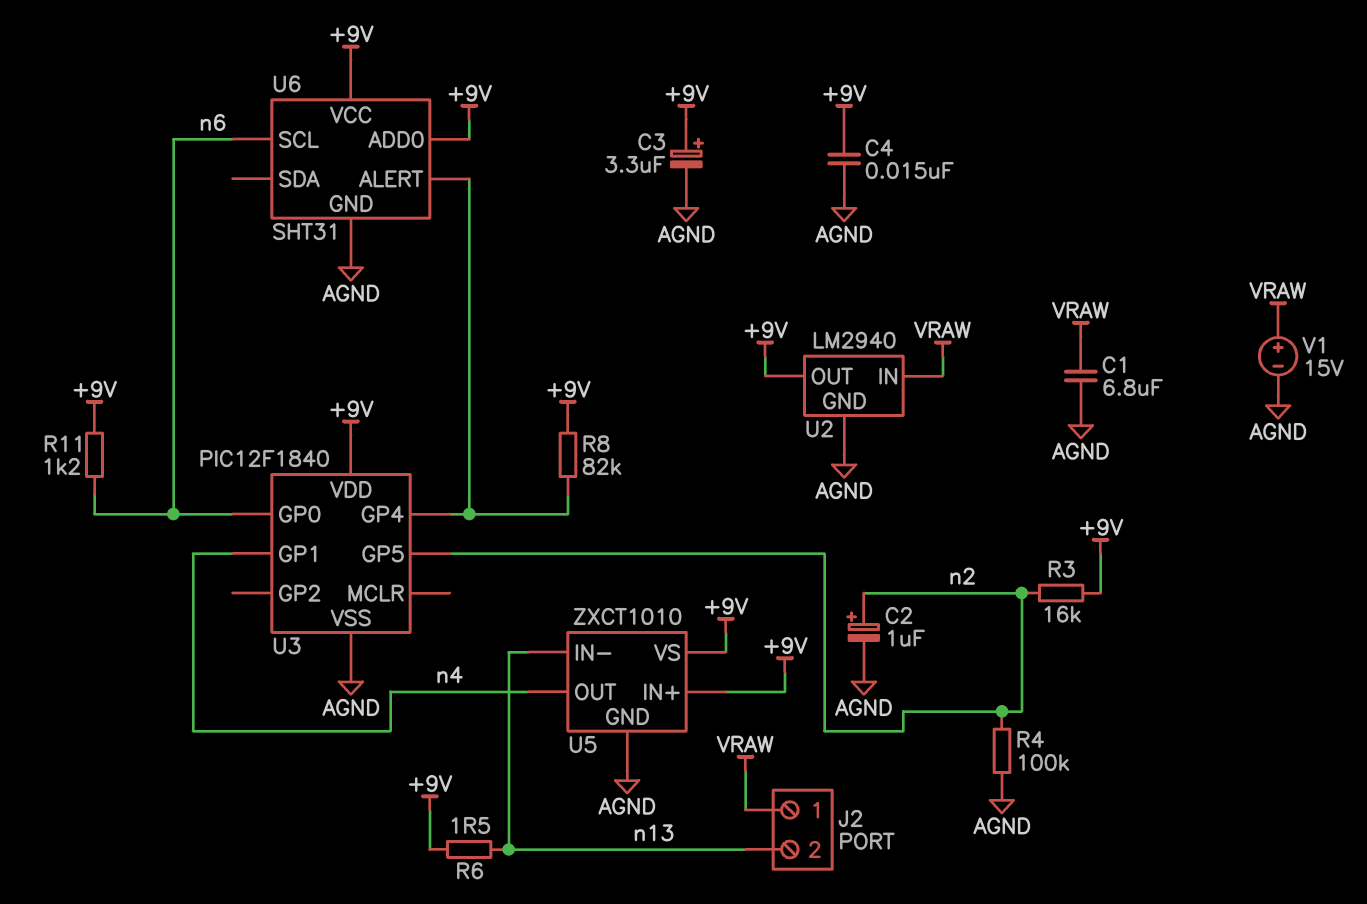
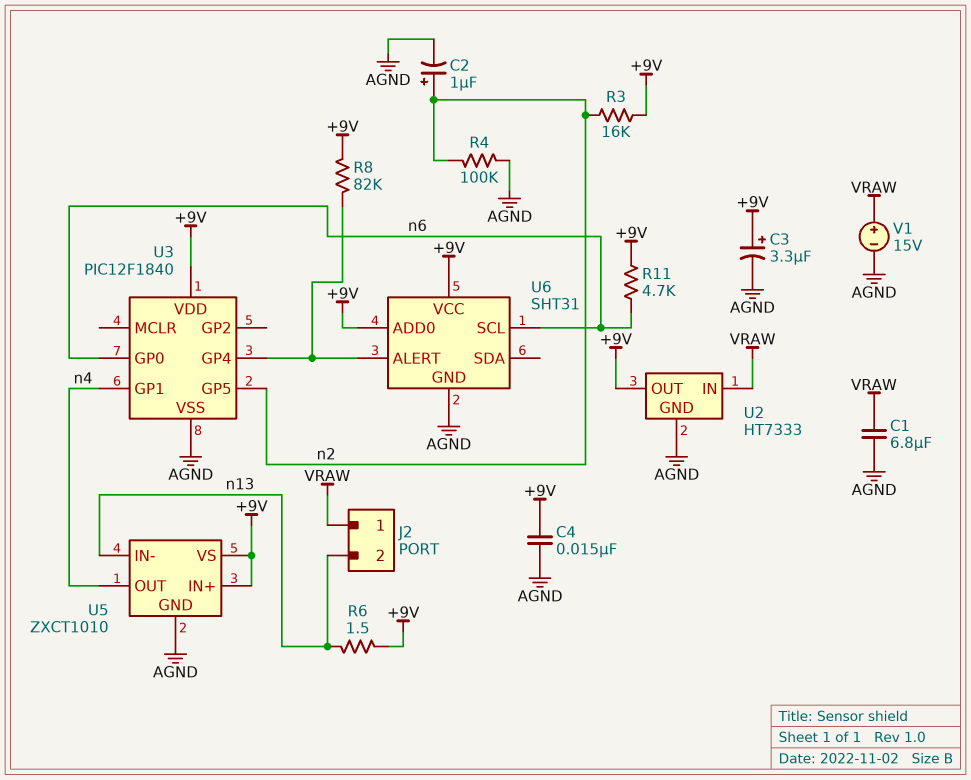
R11: 1.2k (+9V, n6) -> 4.7k (+9V, n6)
U2: LM2940 -> HT7333

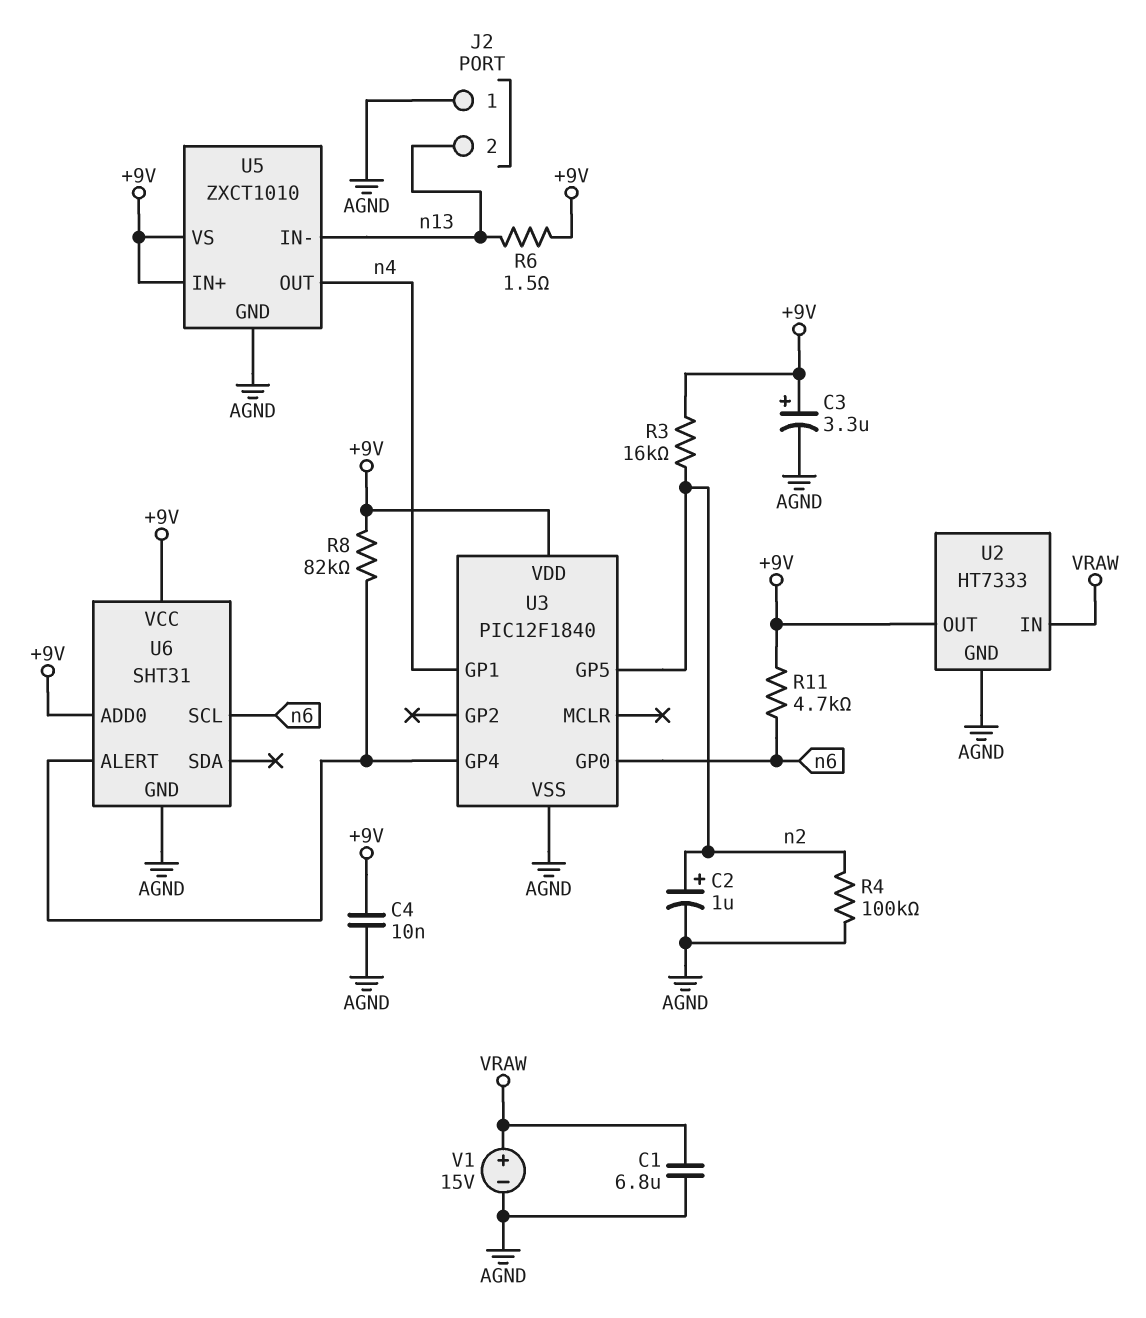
C4: 15nF (+9V, AGND) -> 10nF (+9V, AGND)
J2 pin 1: VRAW -> AGND

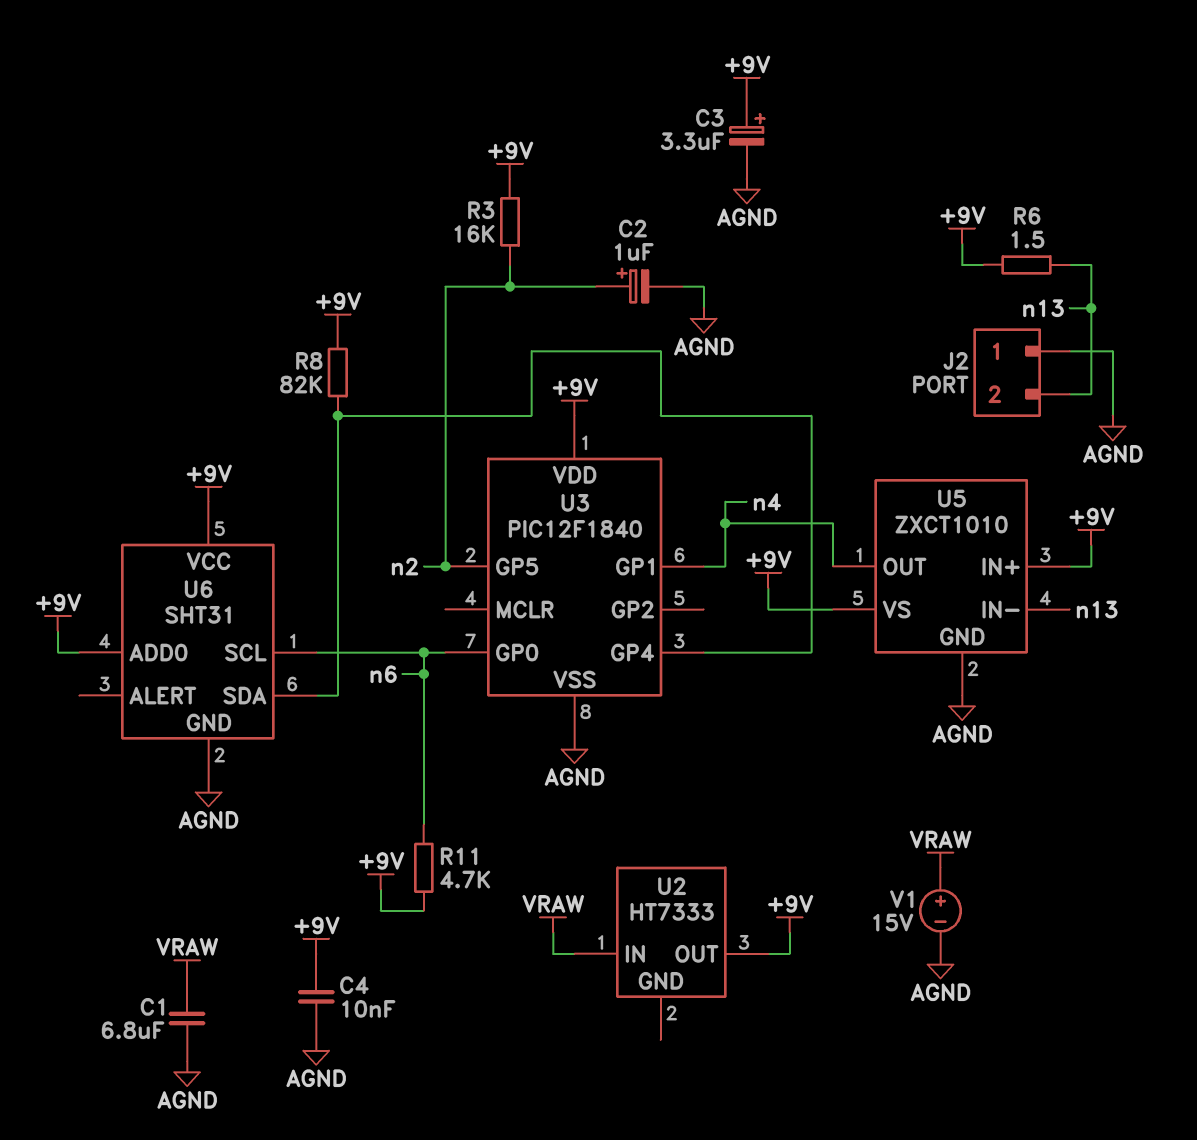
R4: 100k (AGND, n2) -> none
U2 pin GND: AGND -> none
U6 pin ALERT: U3/GP4 -> none
U6 pin SDA: none -> U3/GP4

